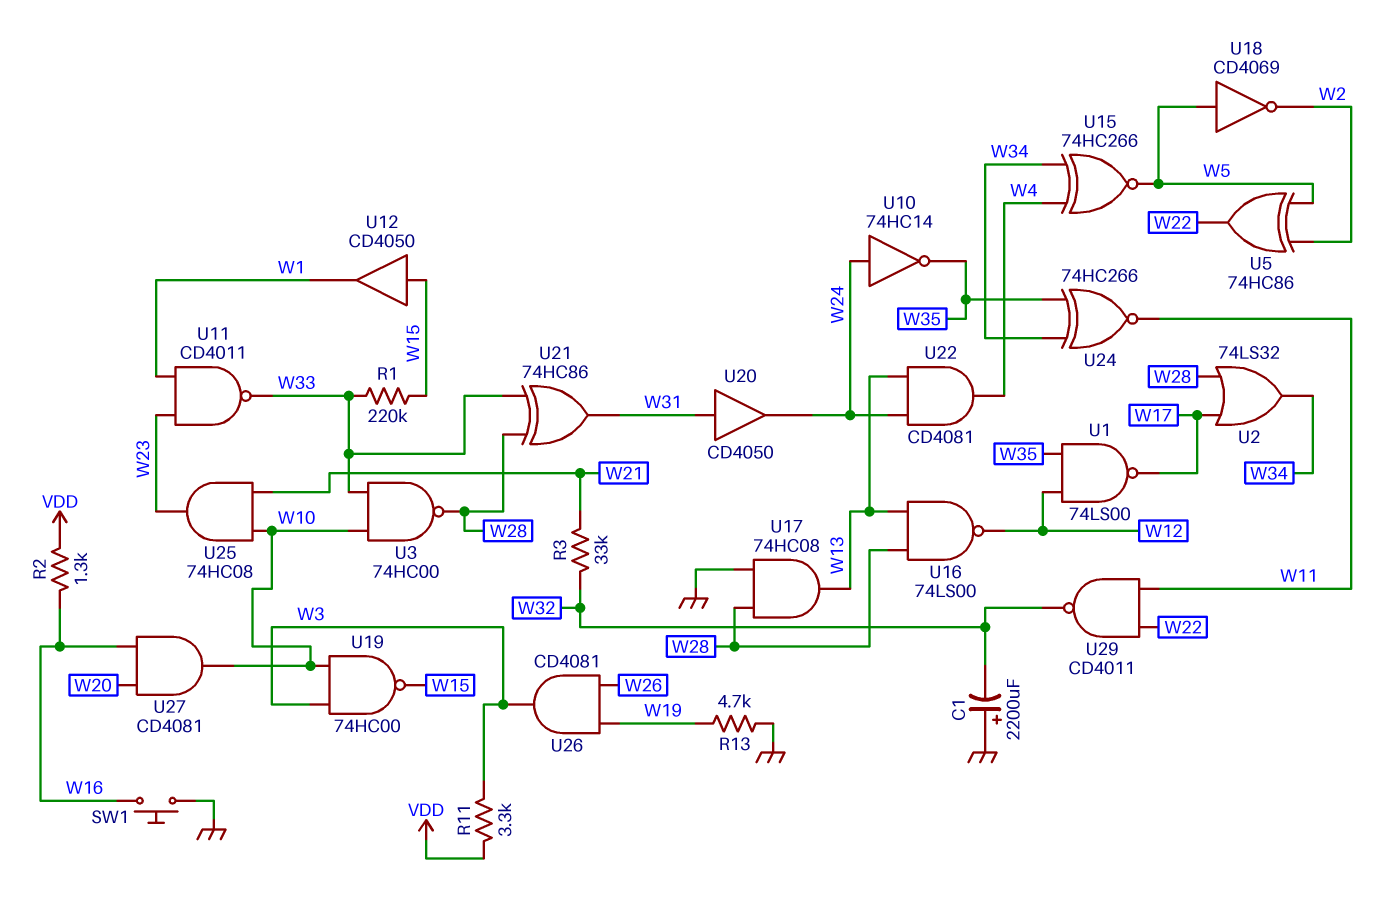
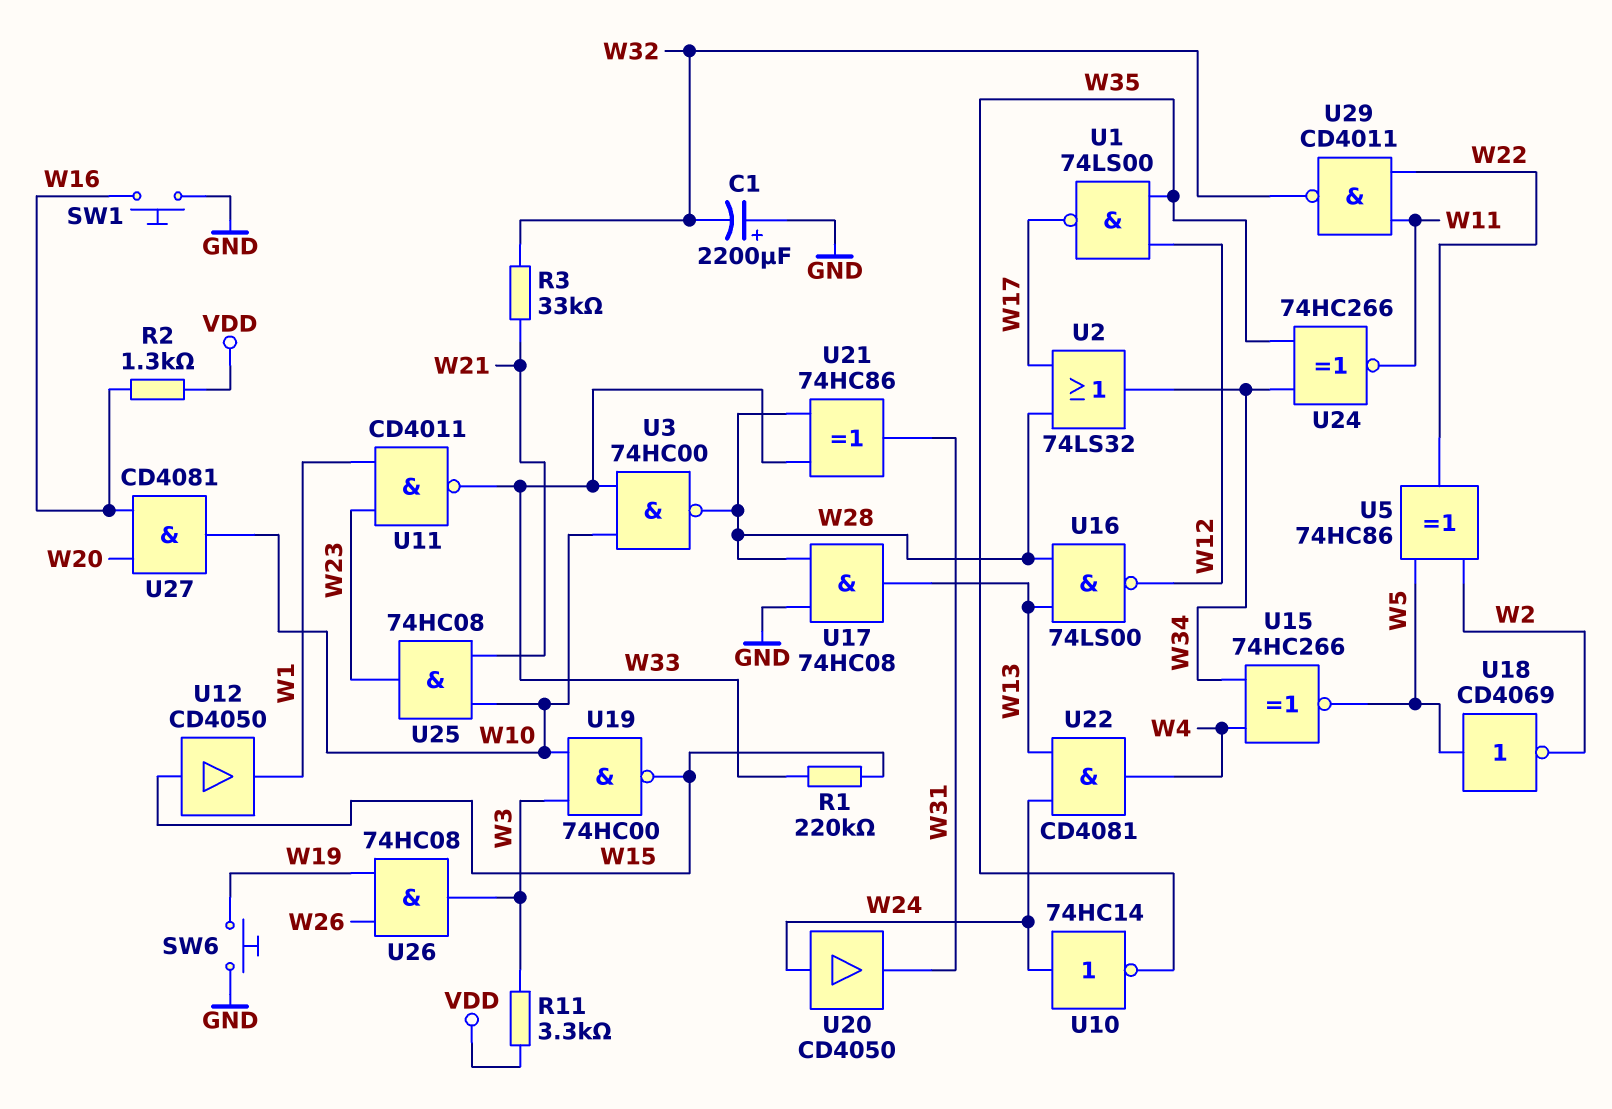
R13: 4.7k (GND, W19) -> none
SW6: none -> button (GND, W19)
U20: buffer CD4050 (in W31, out W24) -> buffer CD4050 (in W24, out W31)
U26: AND CD4081 (in W19, in W26, out W3) -> AND 74HC08 (in W19, in W26, out W3)

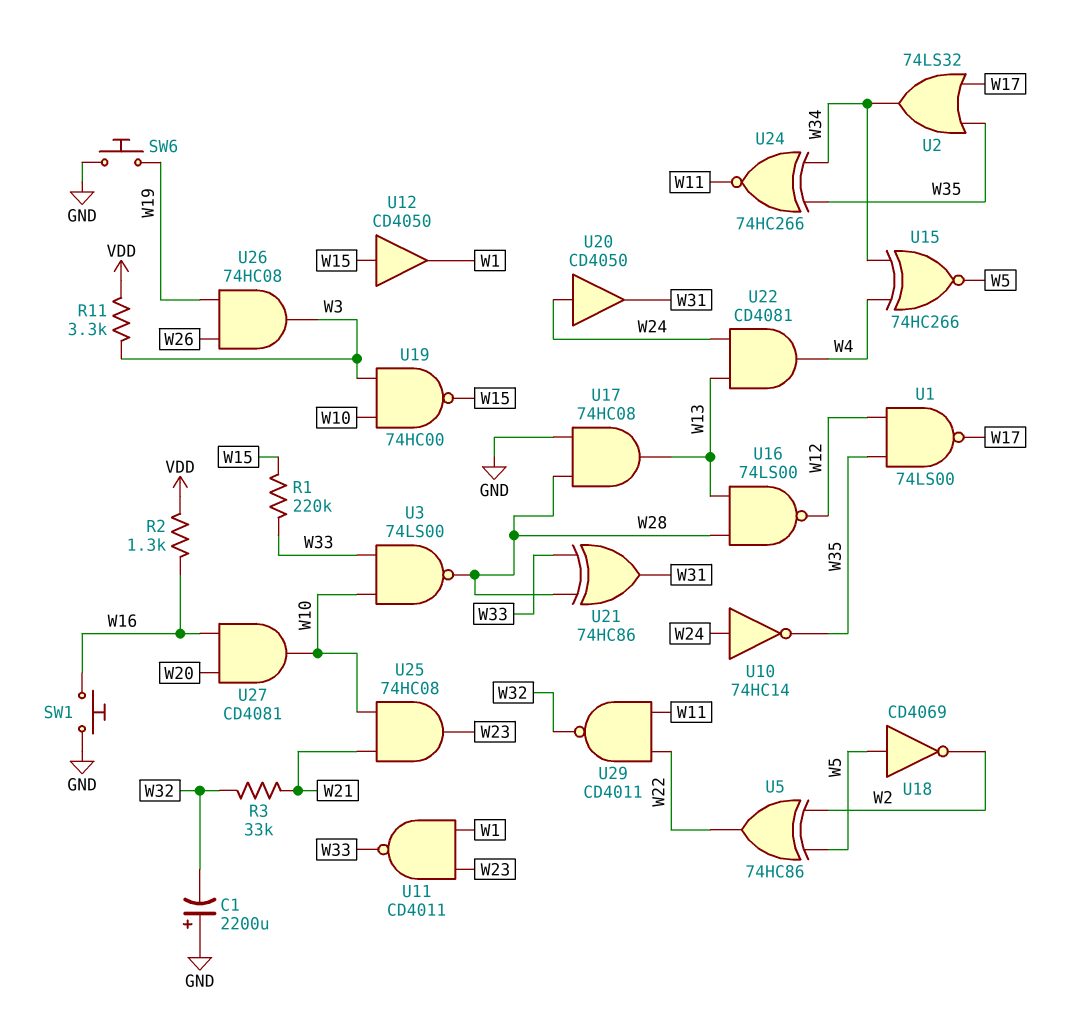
U2: OR 74LS32 (in W17, in W28, out W34) -> OR 74LS32 (in W17, in W35, out W34)
U3: NAND 74HC00 (in W10, in W33, out W28) -> NAND 74LS00 (in W10, in W33, out W28)

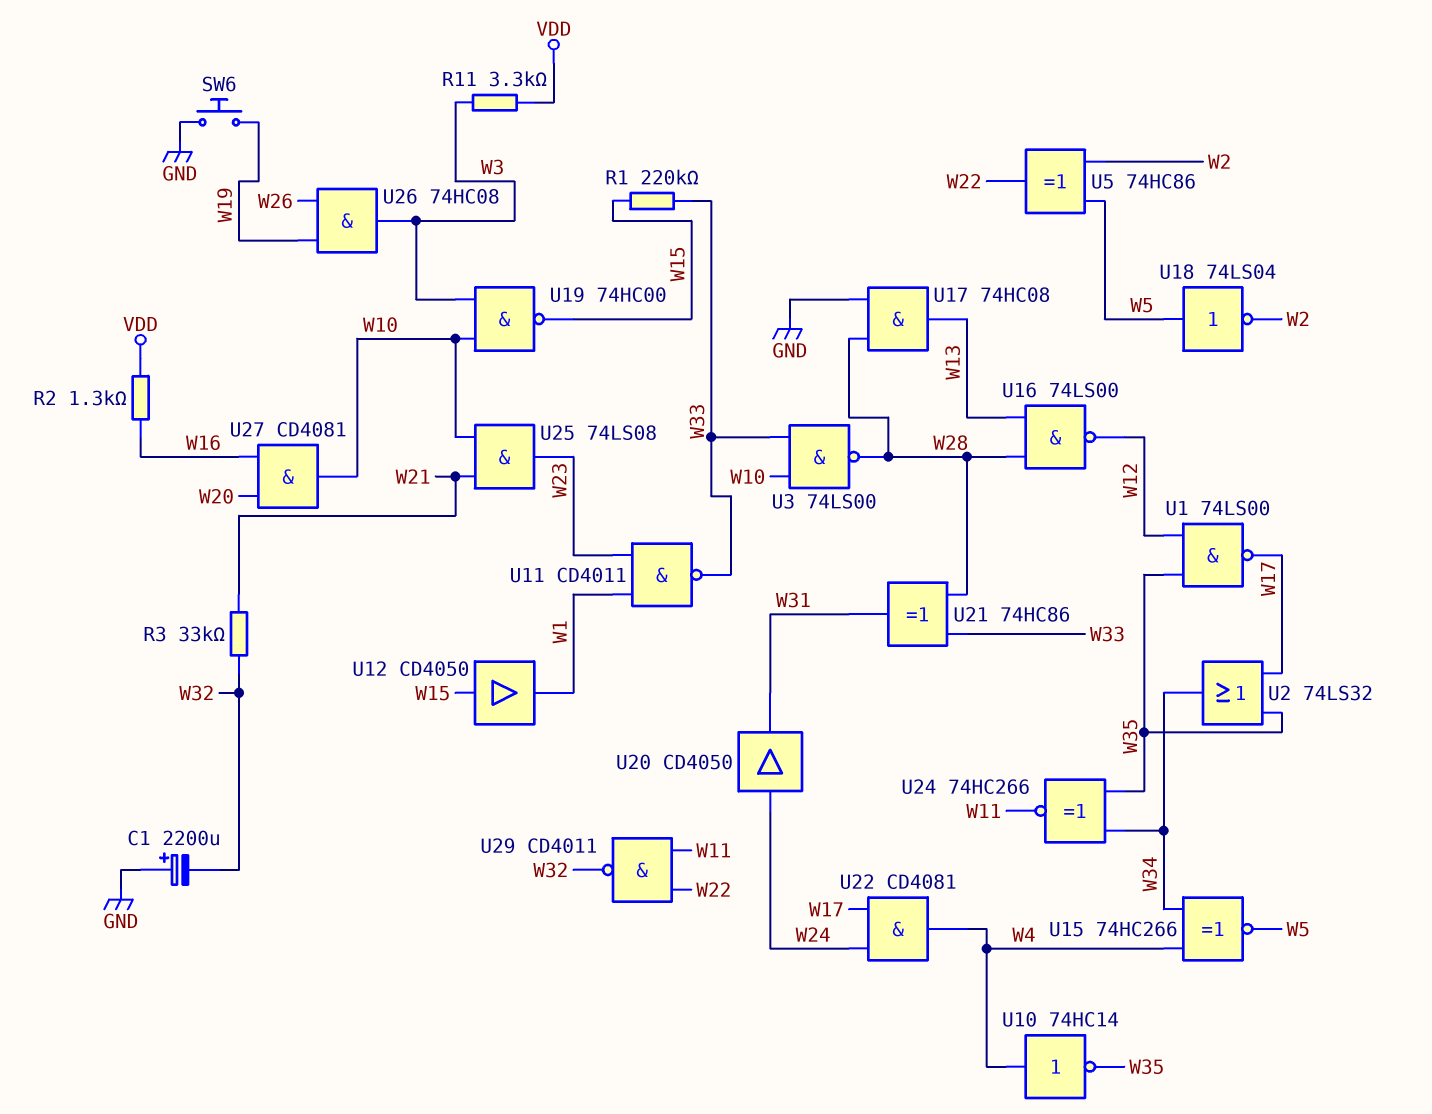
SW1: button (GND, W16) -> none
U10: NOT 74HC14 (in W24, out W35) -> NOT 74HC14 (in W4, out W35)
U18: NOT CD4069 (in W5, out W2) -> NOT 74LS04 (in W5, out W2)
U22: AND CD4081 (in W13, in W24, out W4) -> AND CD4081 (in W17, in W24, out W4)
U25: AND 74HC08 (in W10, in W21, out W23) -> AND 74LS08 (in W10, in W21, out W23)

